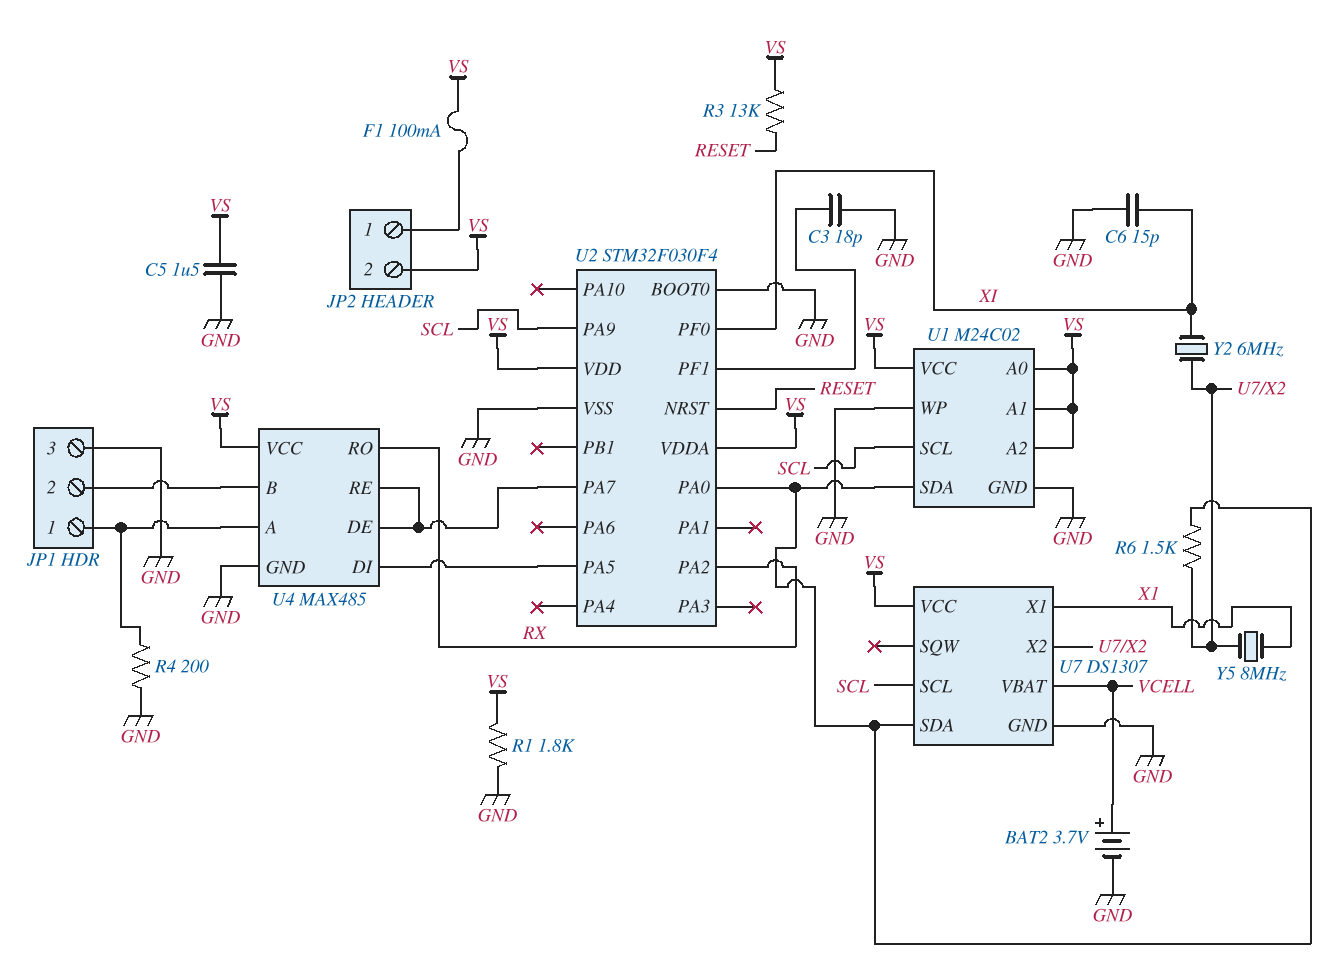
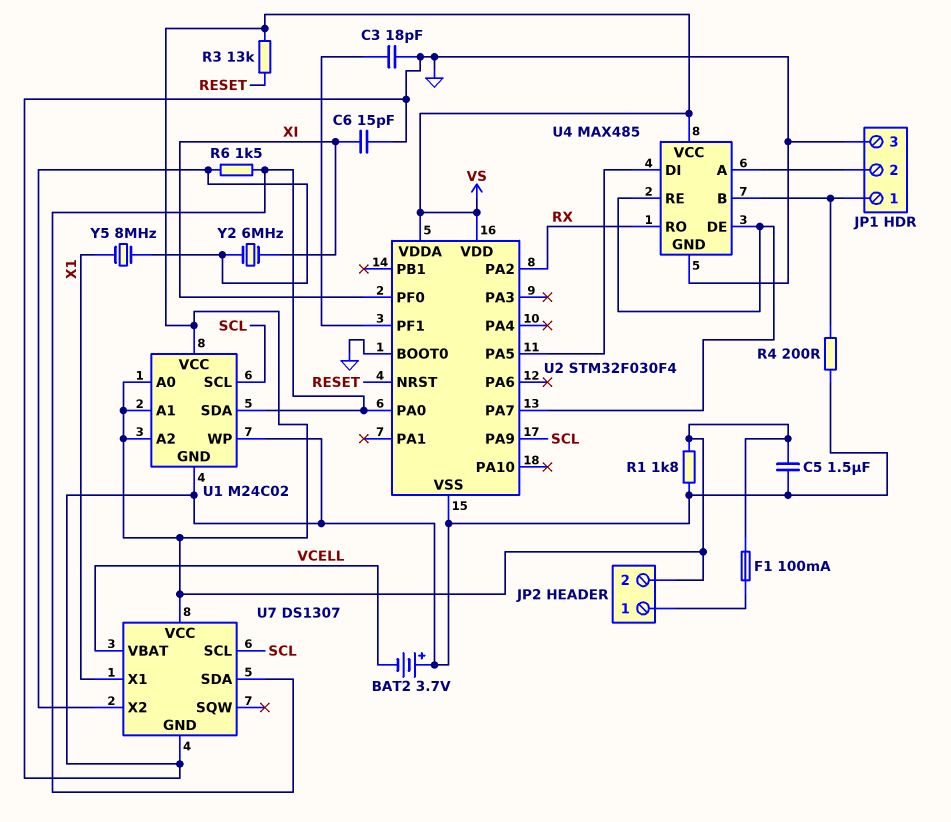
BAT2: 3.7V (plus VCELL, minus GND) -> 3.7V (plus GND, minus VCELL)
U4 pin A: JP1/1 -> JP1/2
U4 pin B: JP1/2 -> JP1/1

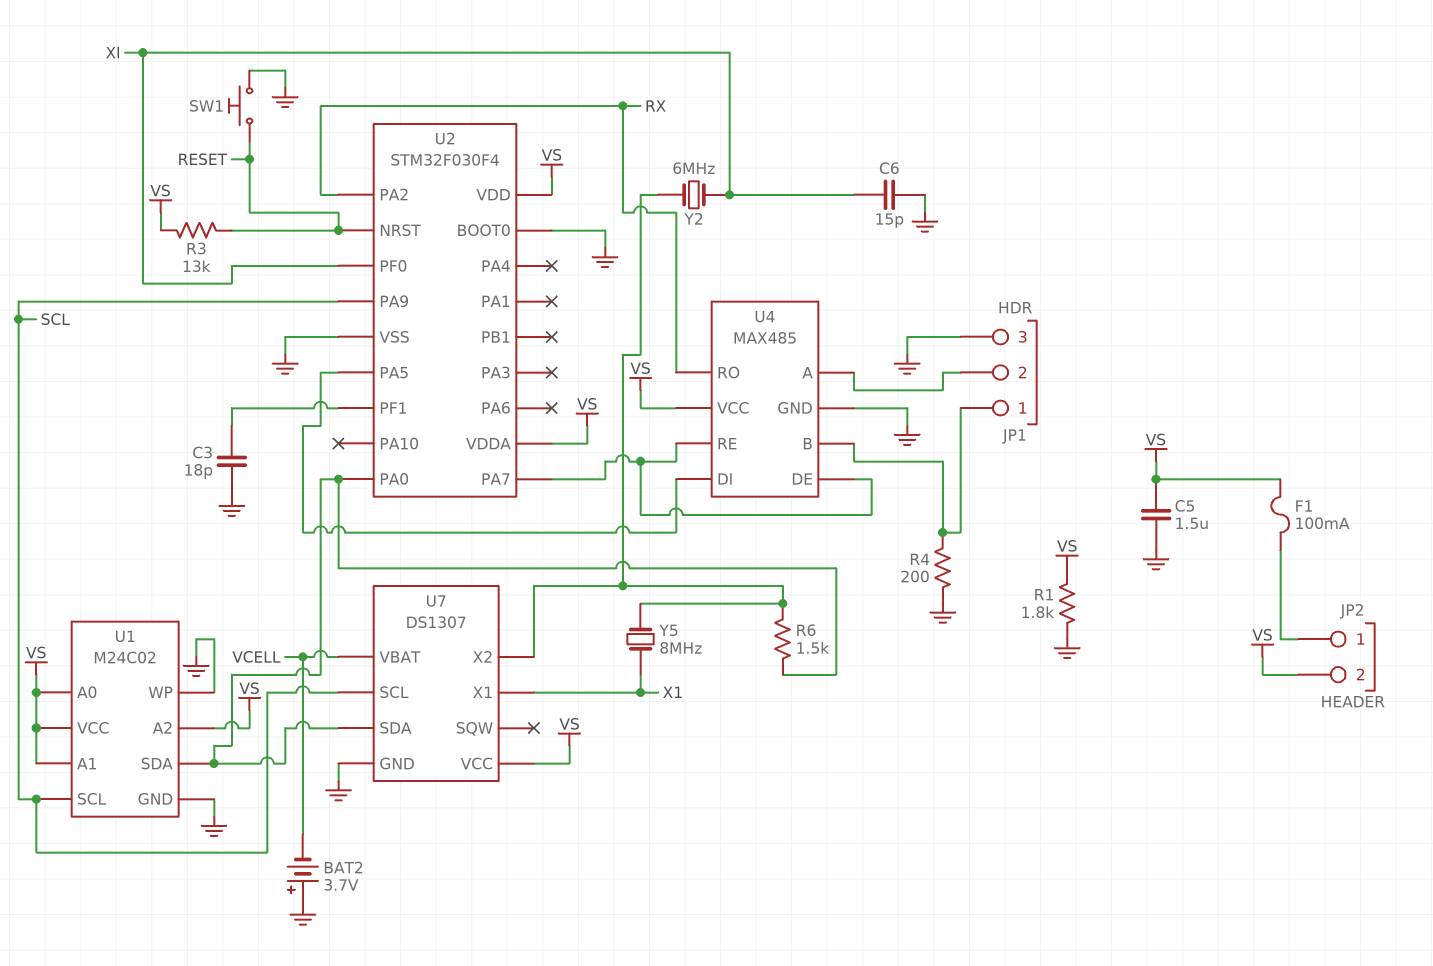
SW1: none -> button (GND, RESET)

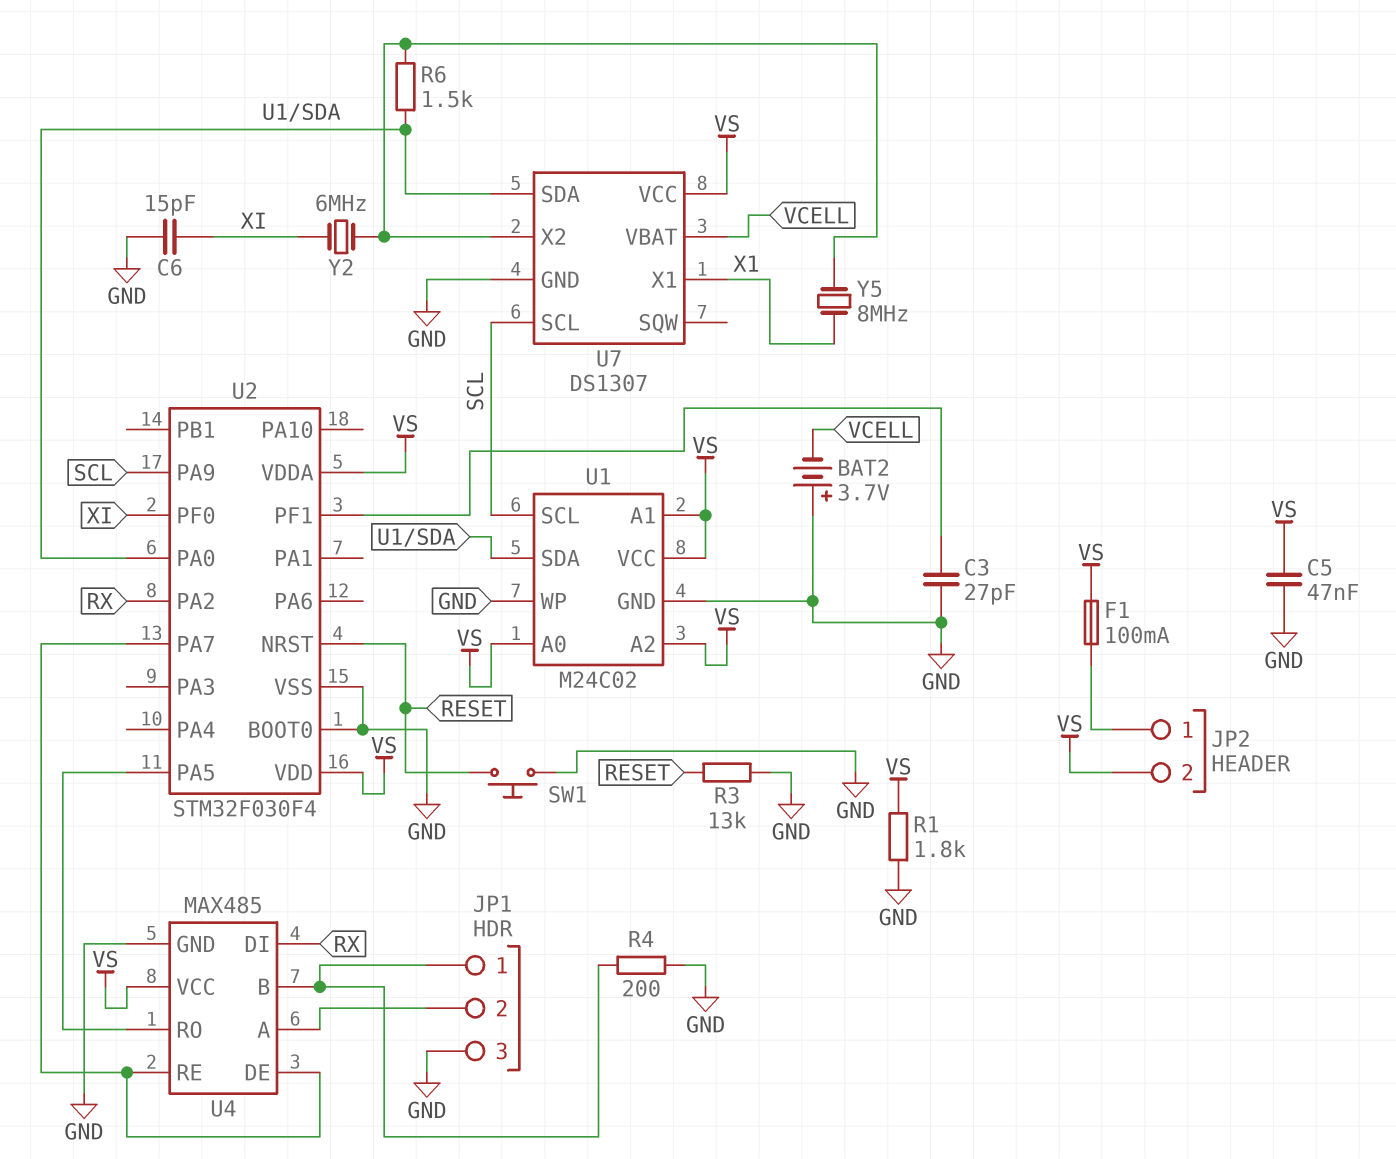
C3: 18pF (GND, U2/PF1) -> 27pF (GND, U2/PF1)
C5: 1.5uF (GND, VS) -> 47nF (GND, VS)
R3: 13k (RESET, VS) -> 13k (GND, RESET)
U4 pin DI: U2/PA5 -> RX
U4 pin RO: RX -> U2/PA5

